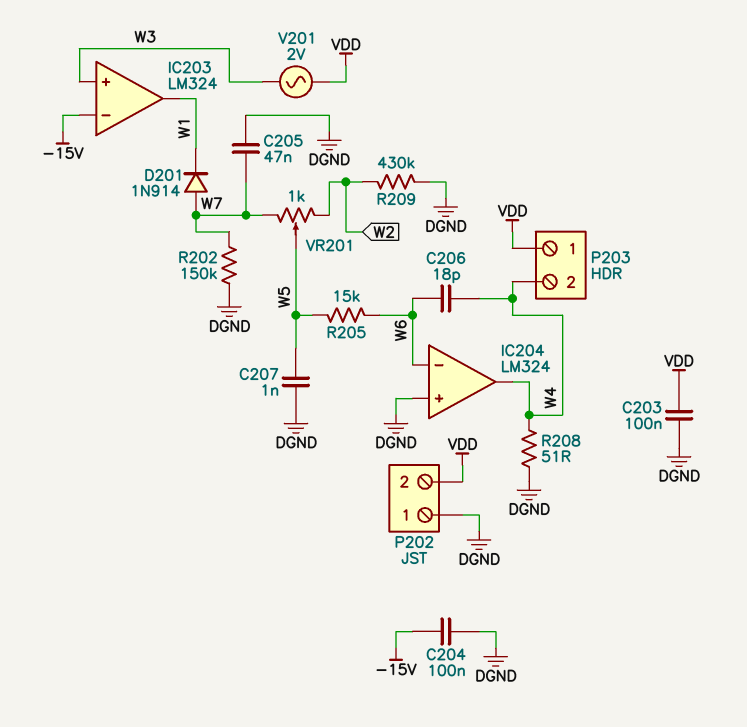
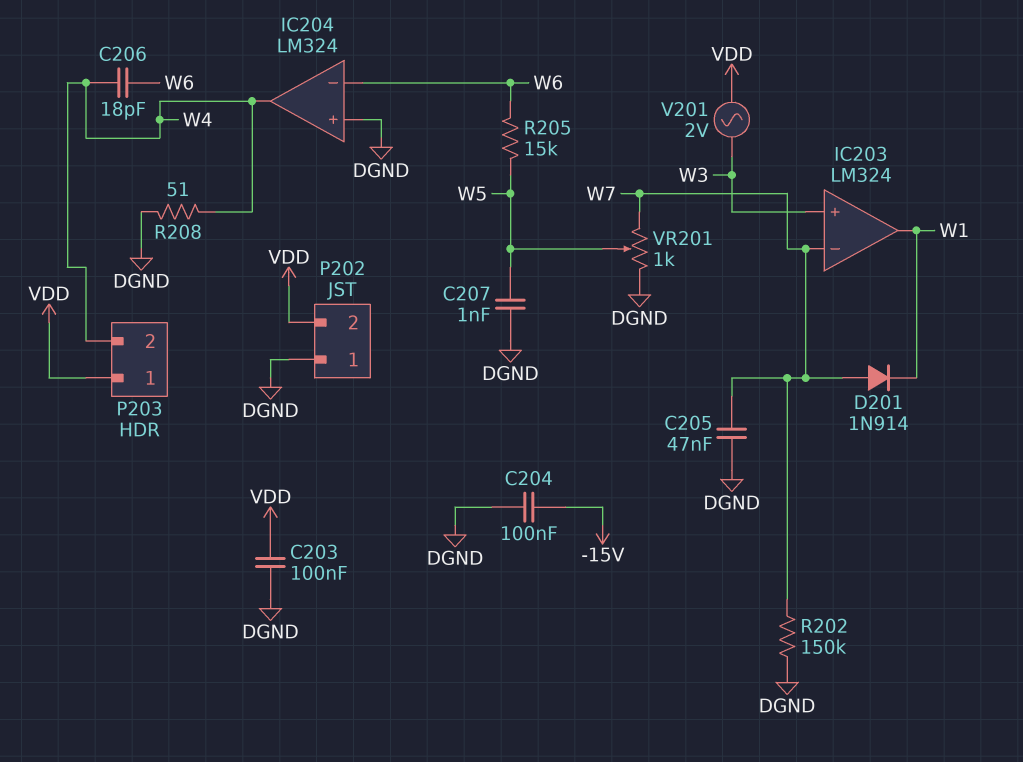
IC203 pin in-: -15V -> W7
R209: 430k (DGND, W2) -> none
VR201: 1k (W2, W7, wiper W5) -> 1k (DGND, W7, wiper W5)

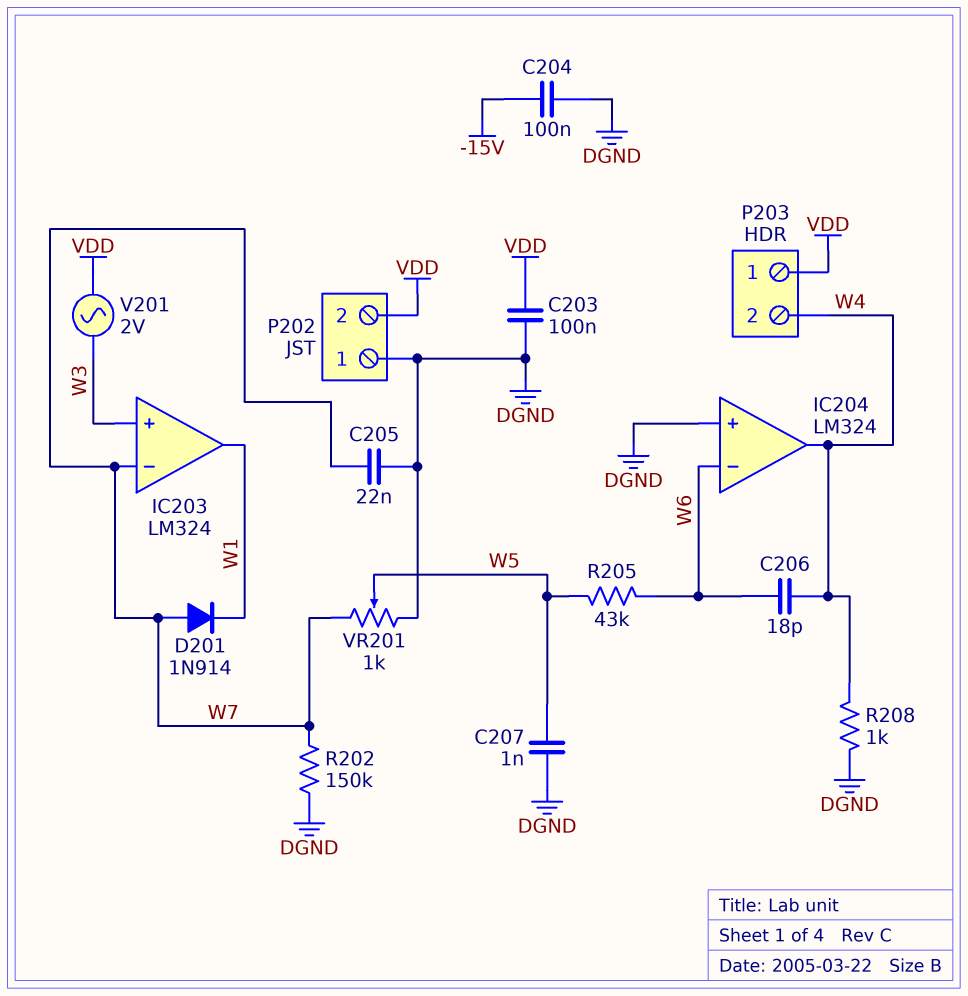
C205: 47nF (DGND, W7) -> 22nF (DGND, W7)
R205: 15k (W5, W6) -> 43k (W5, W6)
R208: 51 (DGND, W4) -> 1k (DGND, W4)

